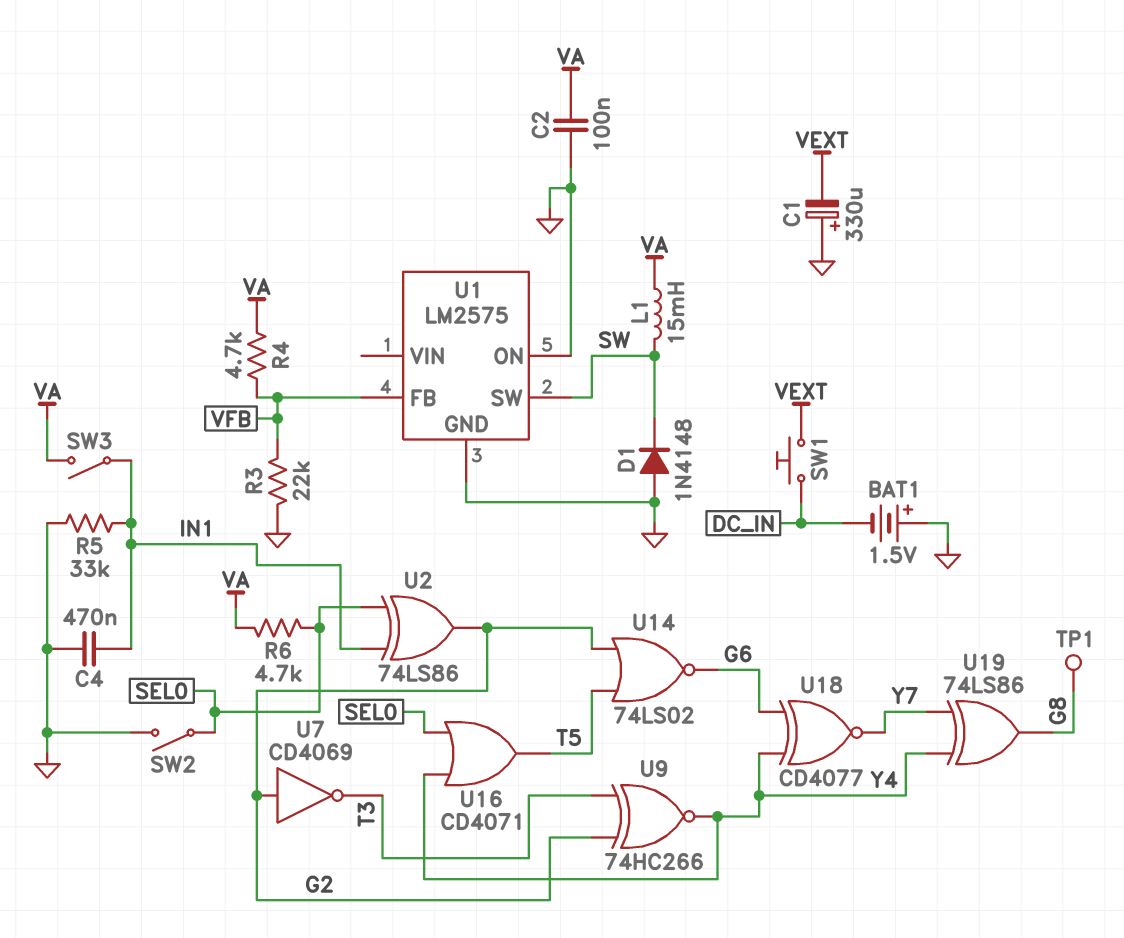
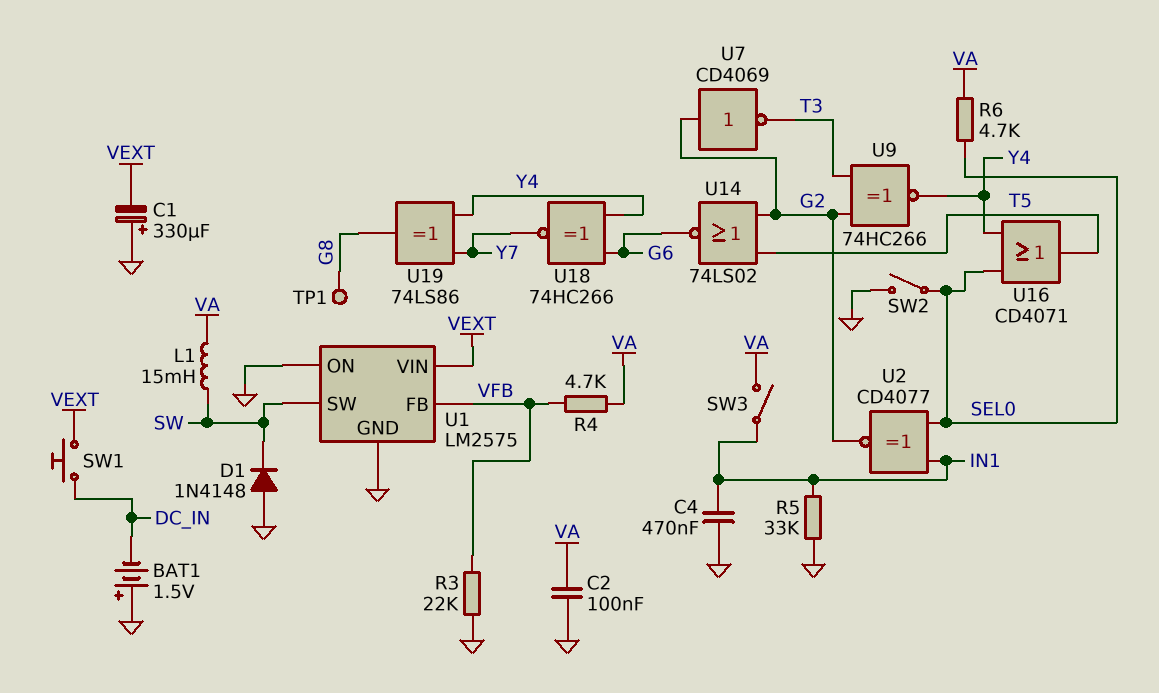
U1 pin VIN: none -> VEXT
U2: XOR 74LS86 (in IN1, in SEL0, out G2) -> XNOR CD4077 (in IN1, in SEL0, out G2)
U18: XNOR CD4077 (in G6, in Y4, out Y7) -> XNOR 74HC266 (in G6, in Y4, out Y7)

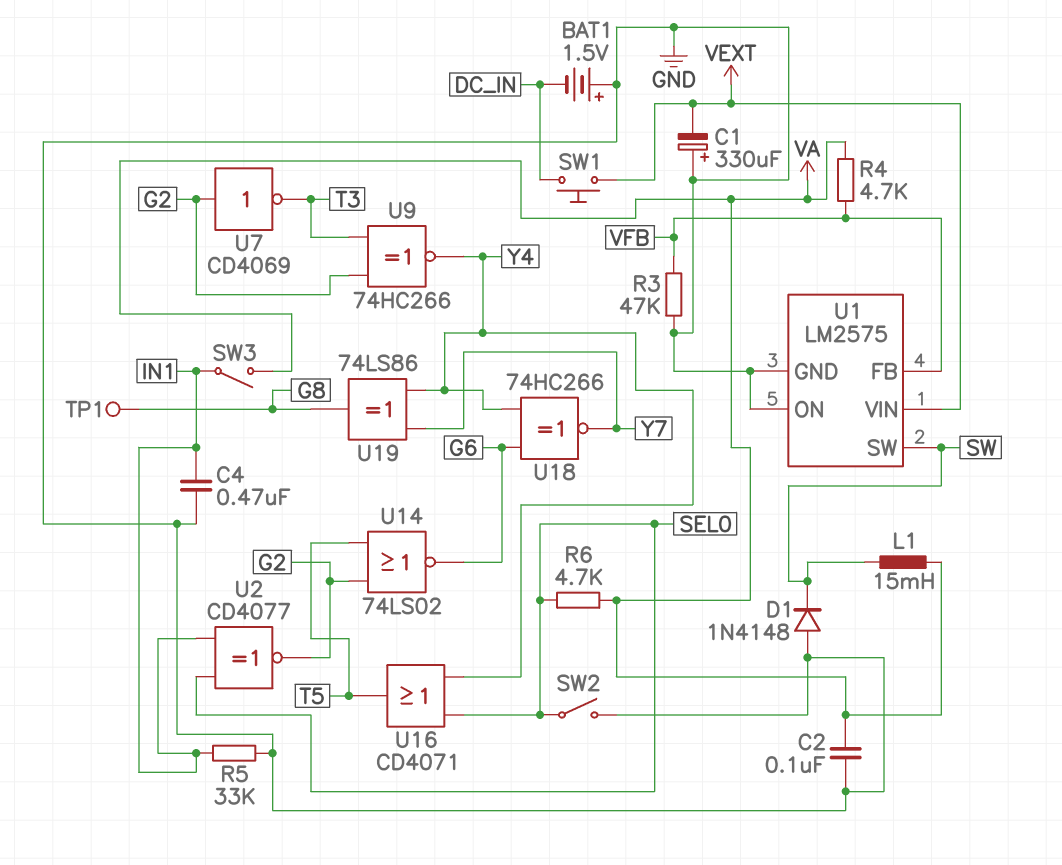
R3: 22k (GND, VFB) -> 47k (GND, VFB)

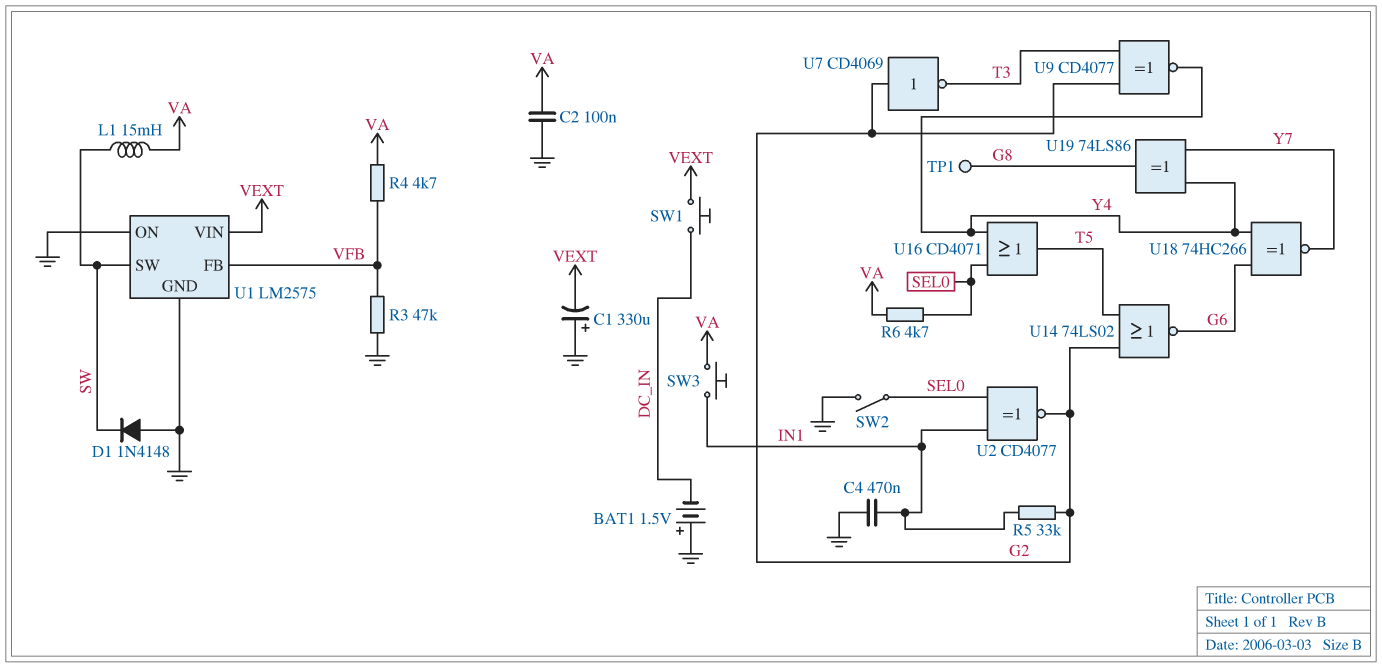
R5: 33k (GND, IN1) -> 33k (G2, IN1)
SW3: switch (IN1, VA) -> button (IN1, VA)
U9: XNOR 74HC266 (in G2, in T3, out Y4) -> XNOR CD4077 (in G2, in T3, out Y4)

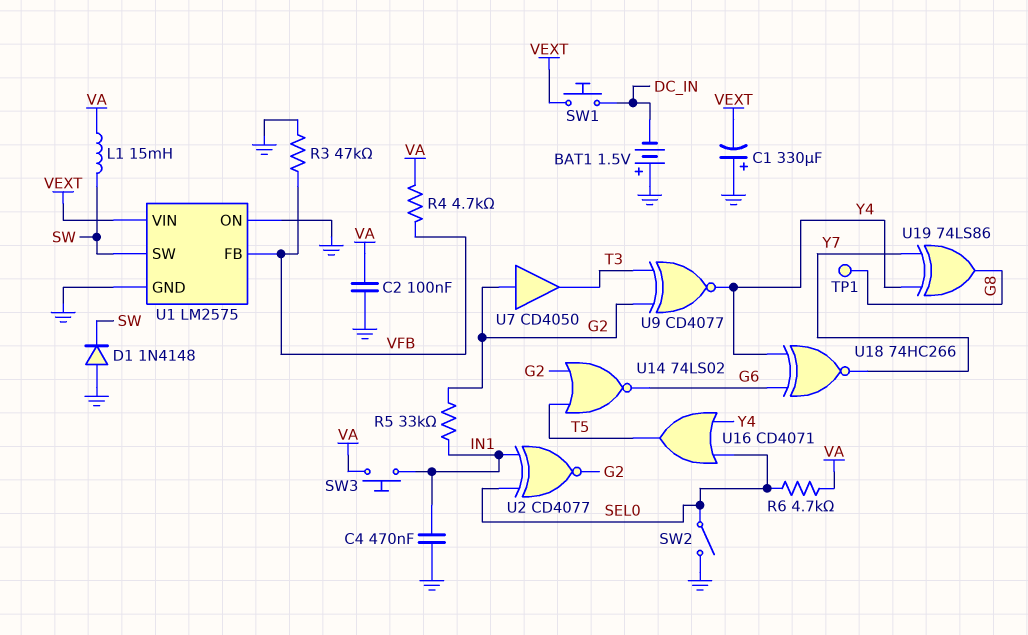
U7: NOT CD4069 (in G2, out T3) -> buffer CD4050 (in G2, out T3)

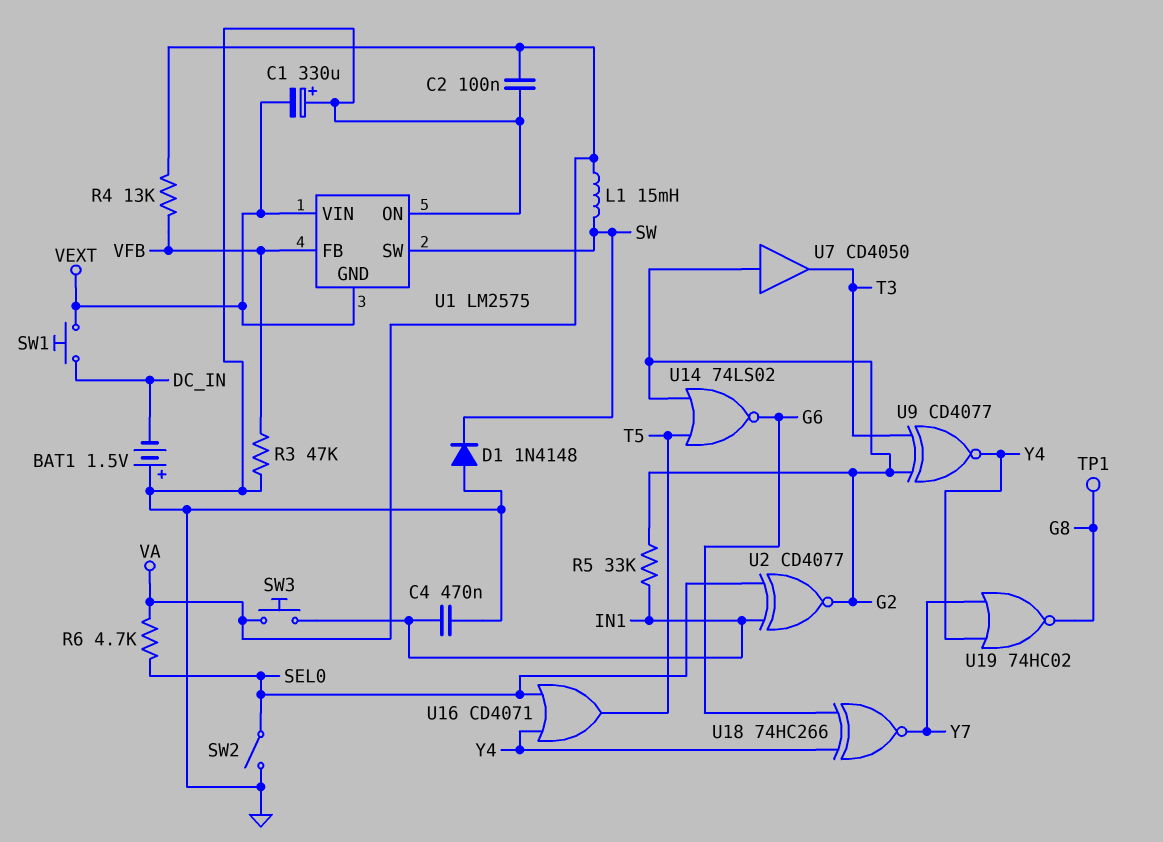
R4: 4.7k (VA, VFB) -> 13k (VA, VFB)
U1 pin GND: GND -> VEXT
U19: XOR 74LS86 (in Y4, in Y7, out G8) -> NOR 74HC02 (in Y4, in Y7, out G8)

